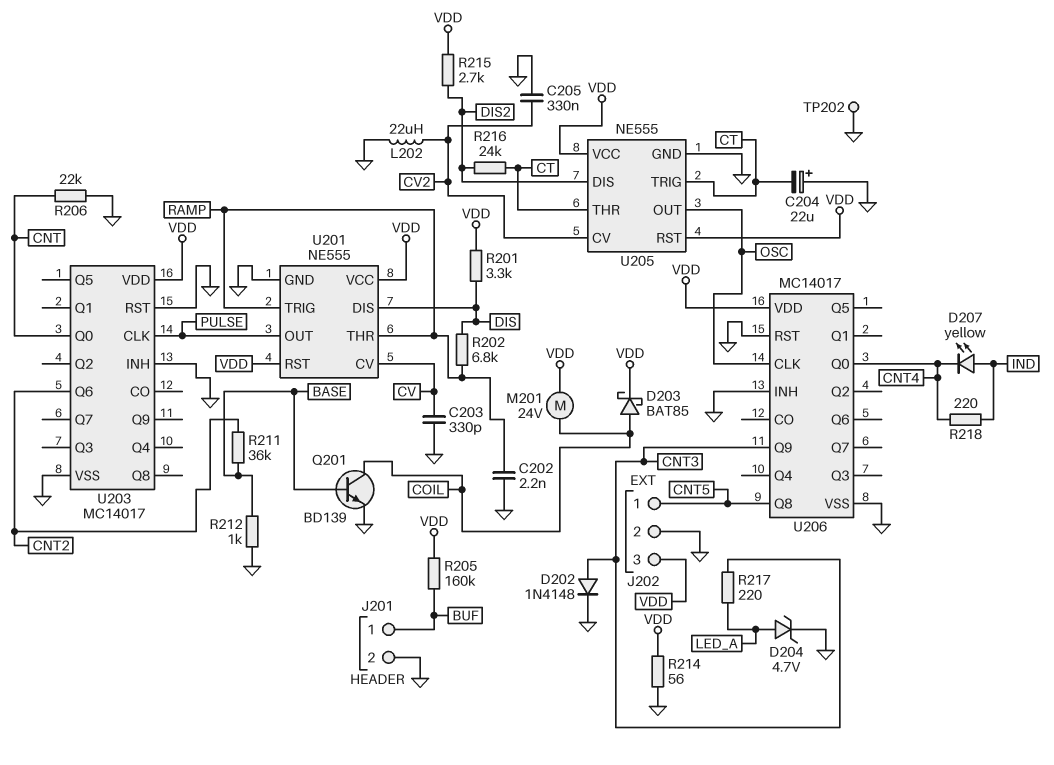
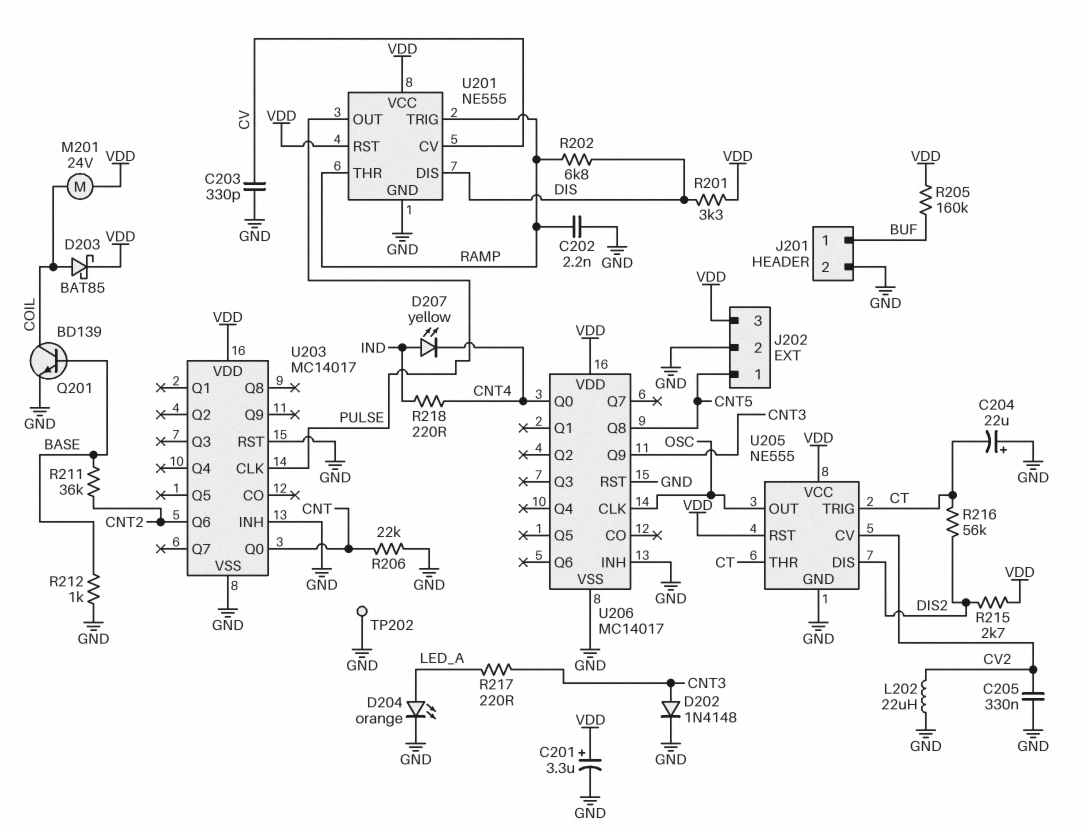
C201: none -> 3.3uF (plus VDD, minus GND)
D204: zener 4.7V (A LED_A, K GND) -> LED orange (A LED_A, K GND)
R214: 56 (GND, VDD) -> none
R216: 24k (CT, DIS2) -> 56k (CT, DIS2)

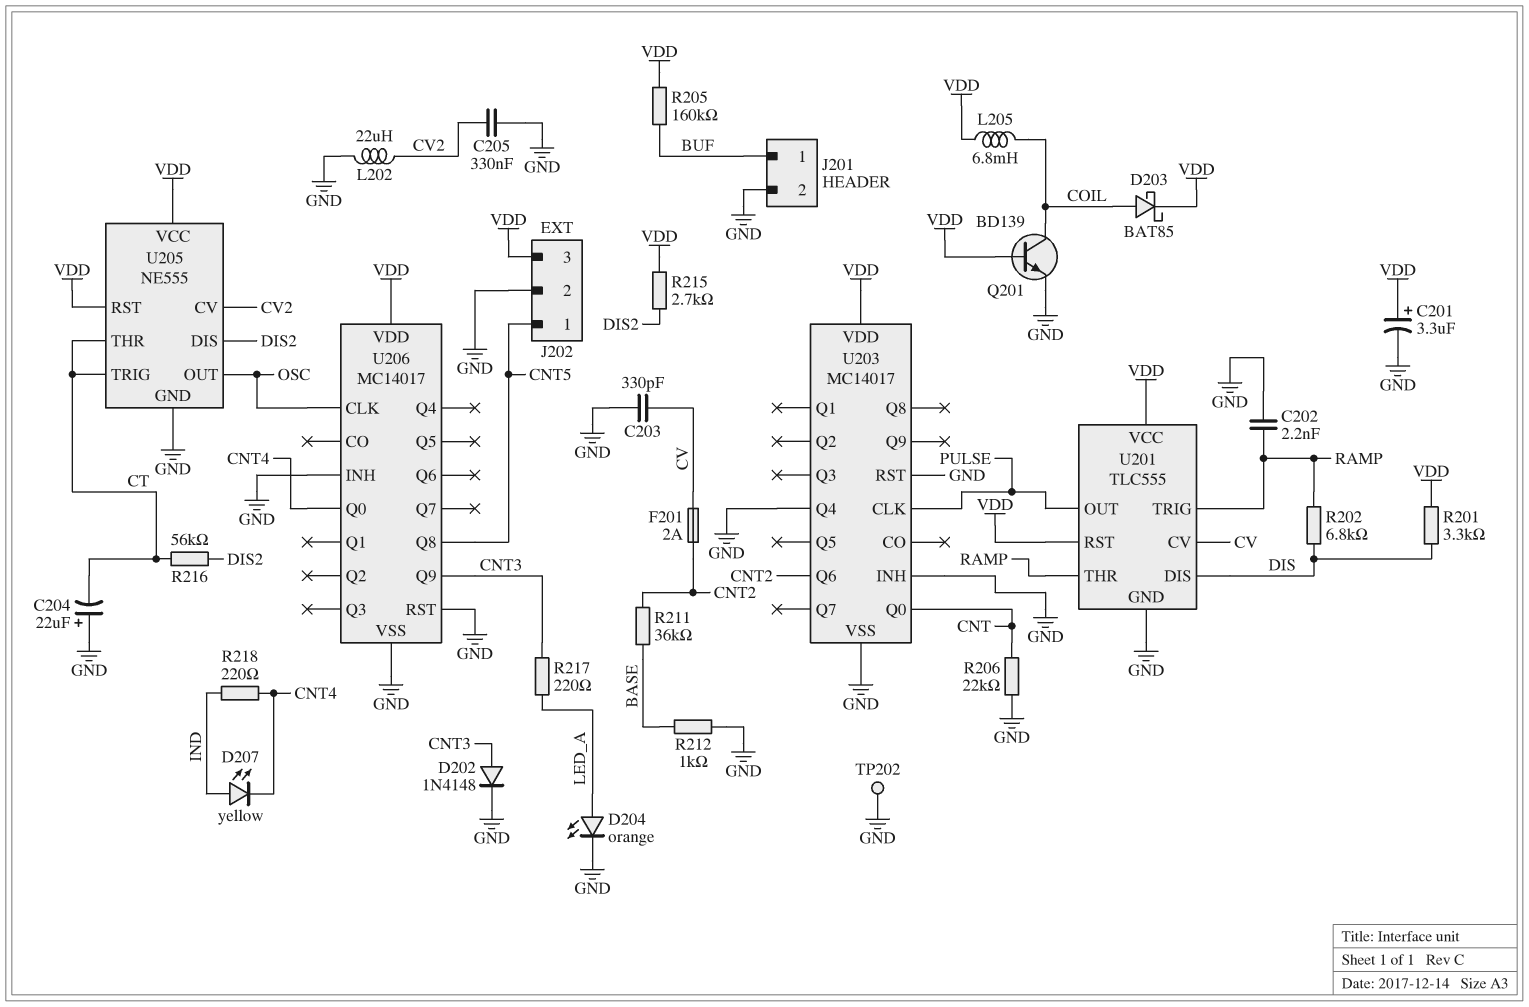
F201: none -> 2A (CNT2, CV)
L205: none -> 6.8mH (COIL, VDD)
M201: motor 24V (COIL, VDD) -> none
Q201: NPN BD139 (B BASE, C COIL, E GND) -> NPN BD139 (B VDD, C COIL, E GND)
U201: NE555 -> TLC555
U203 pin Q4: none -> GND

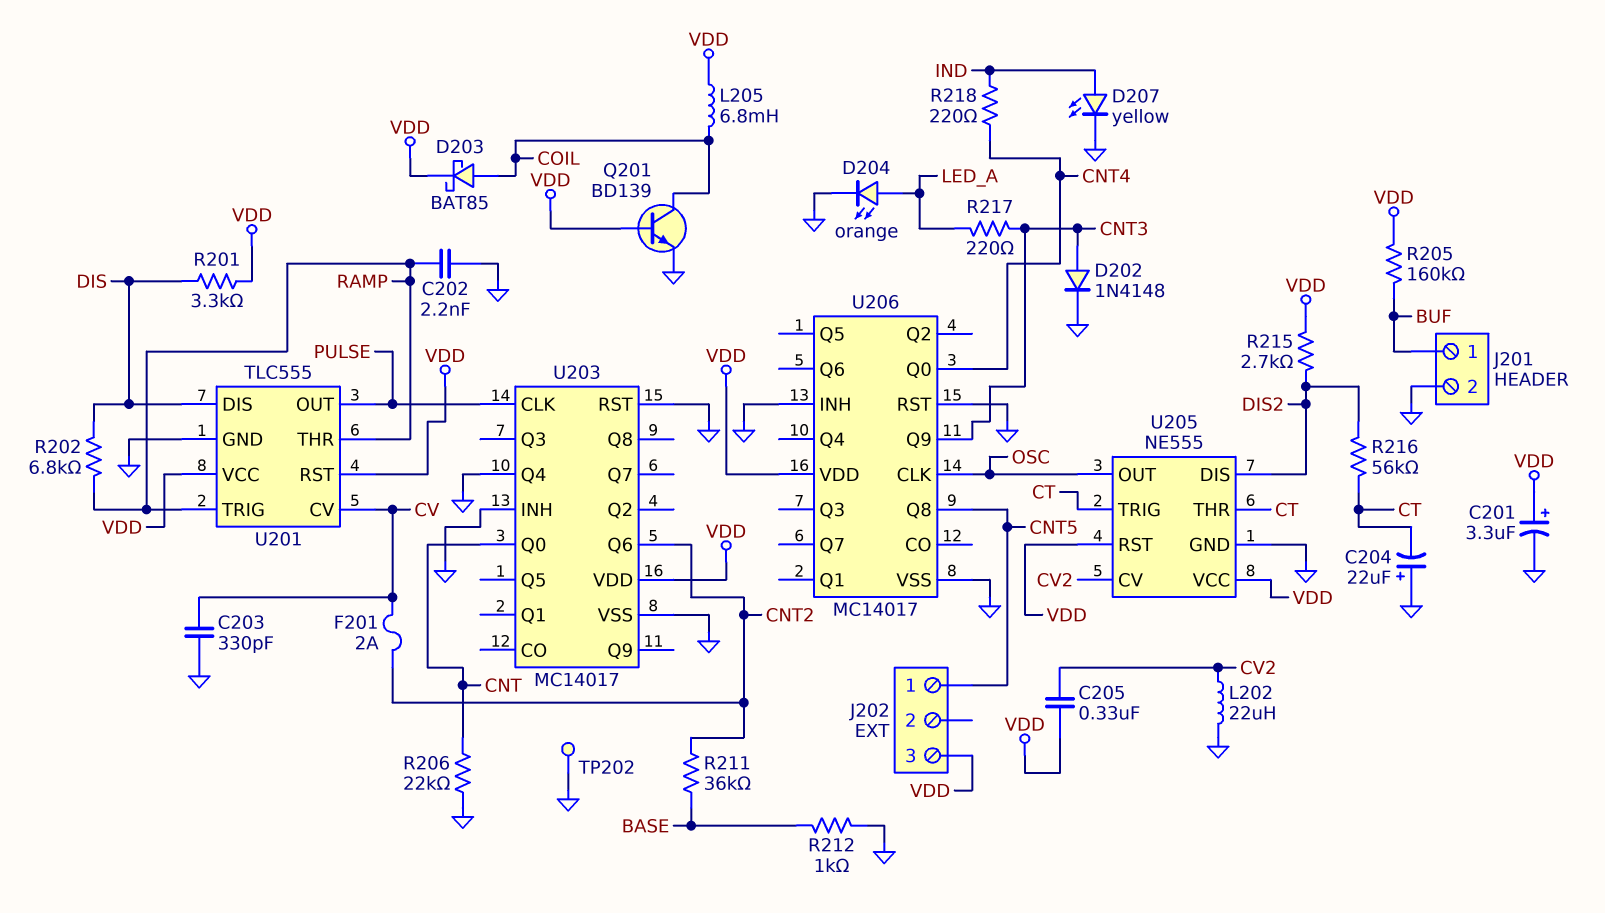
C205: 330nF (CV2, GND) -> 330nF (CV2, VDD)
D207: LED yellow (A IND, K CNT4) -> LED yellow (A IND, K GND)
J202 pin 2: GND -> none

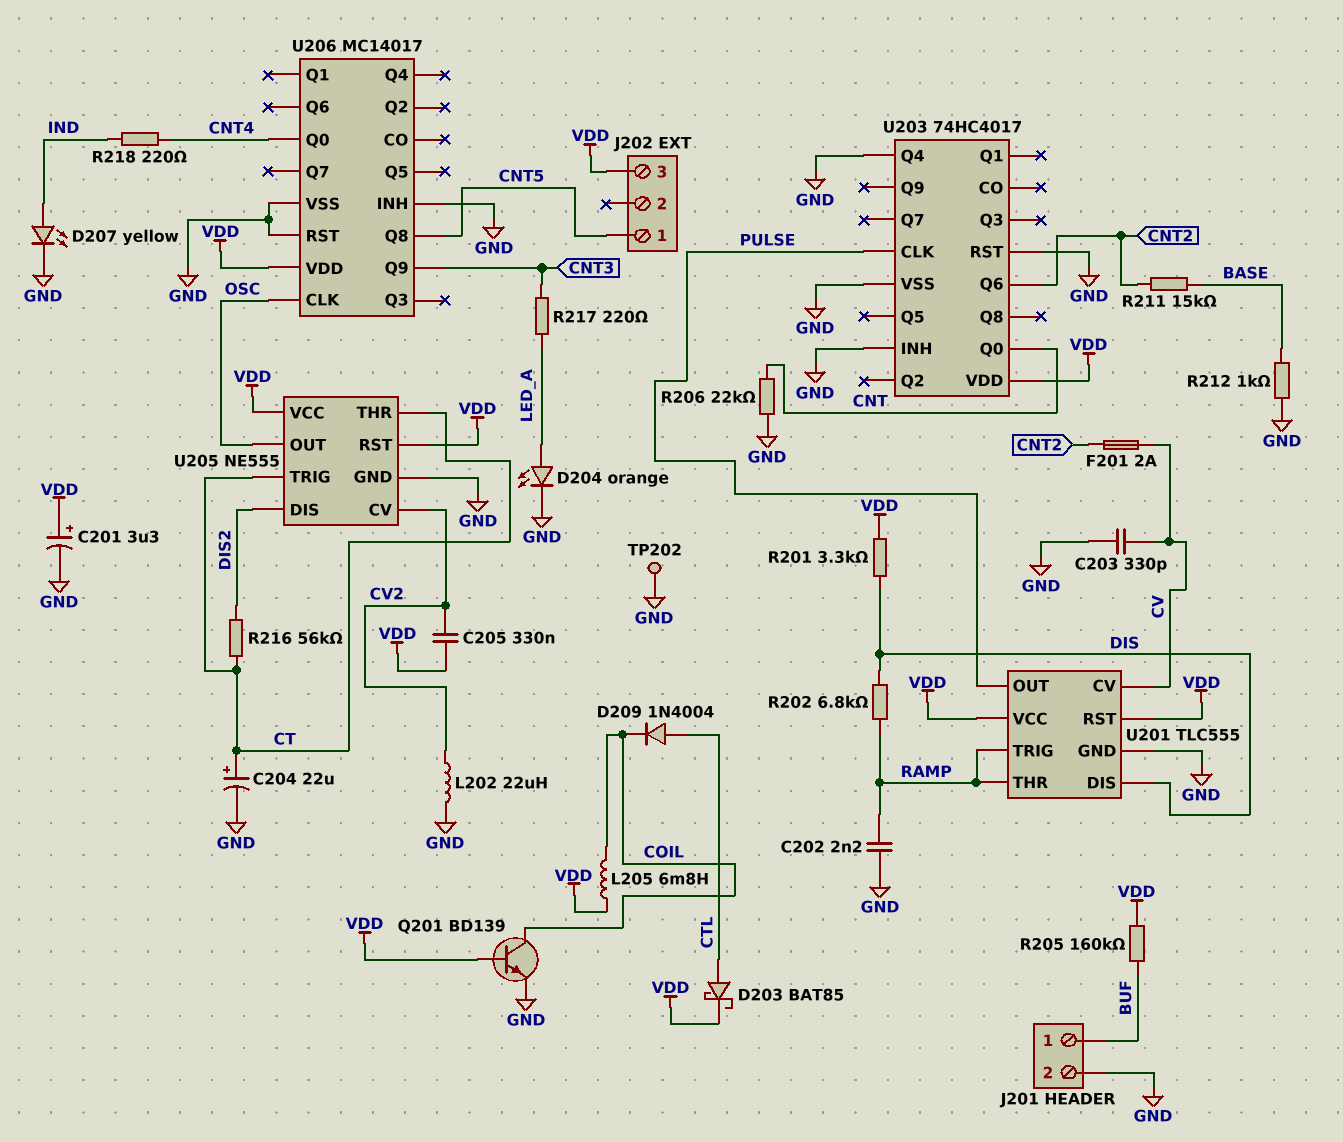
C204: 22uF (plus GND, minus CT) -> 22uF (plus CT, minus GND)
D202: diode 1N4148 (A CNT3, K GND) -> none
D203: schottky BAT85 (A COIL, K VDD) -> schottky BAT85 (A CTL, K VDD)
D209: none -> diode 1N4004 (A CTL, K COIL)
R211: 36k (BASE, CNT2) -> 15k (BASE, CNT2)
R215: 2.7k (DIS2, VDD) -> none
U203: MC14017 -> 74HC4017

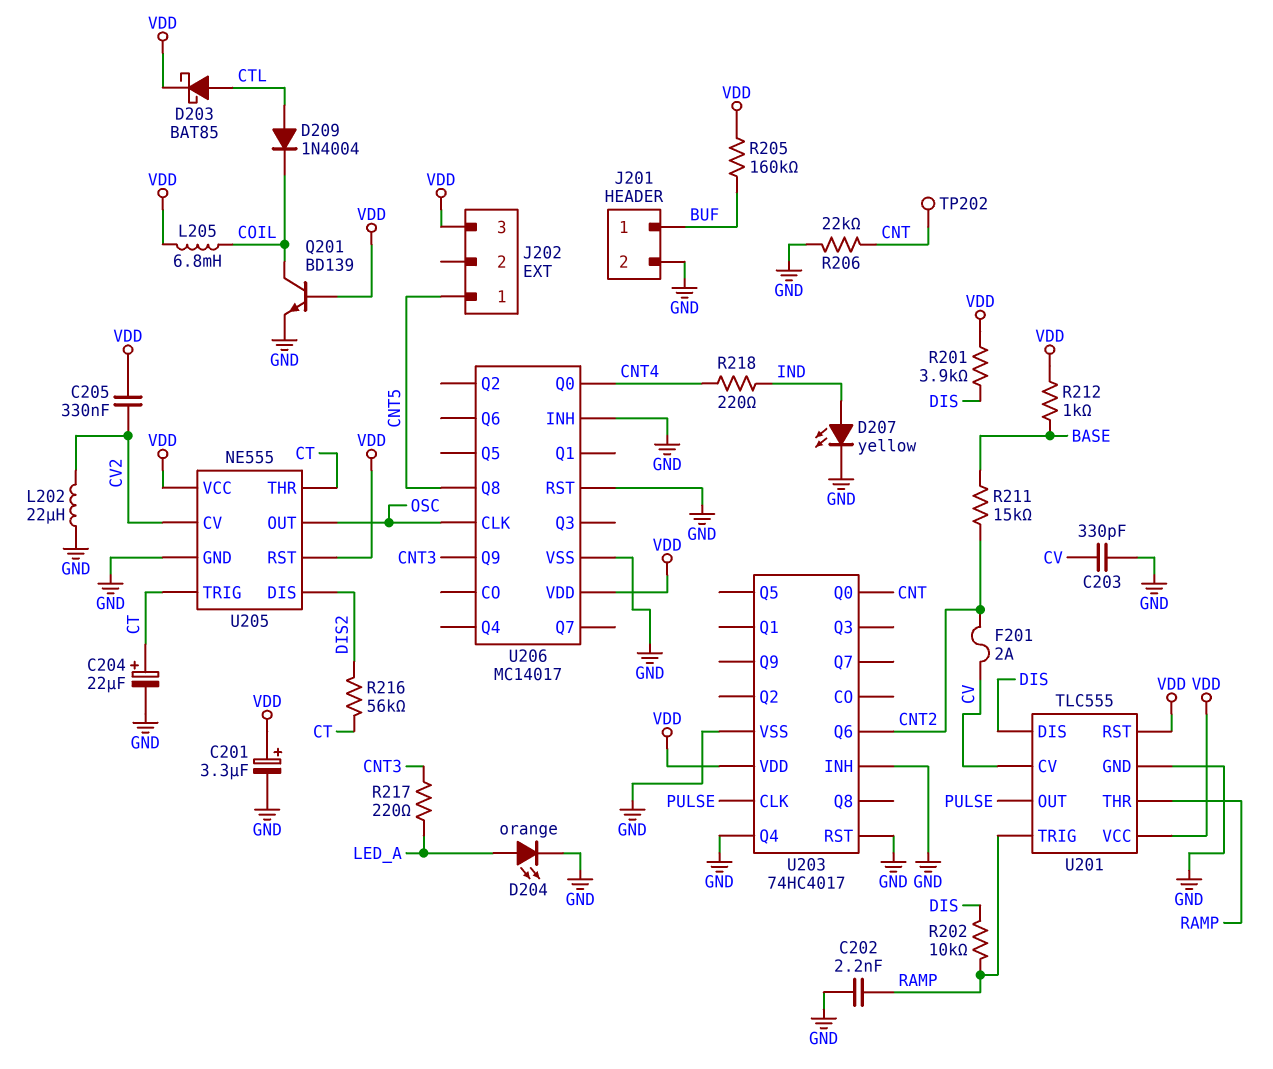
R201: 3.3k (DIS, VDD) -> 3.9k (DIS, VDD)
R202: 6.8k (DIS, RAMP) -> 10k (DIS, RAMP)
R212: 1k (BASE, GND) -> 1k (BASE, VDD)
TP202: test point (GND) -> test point (CNT)

